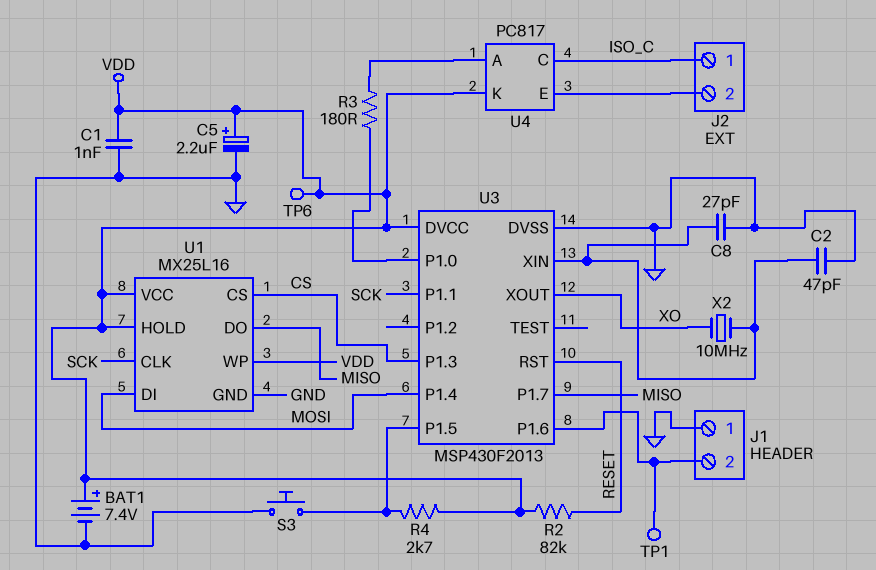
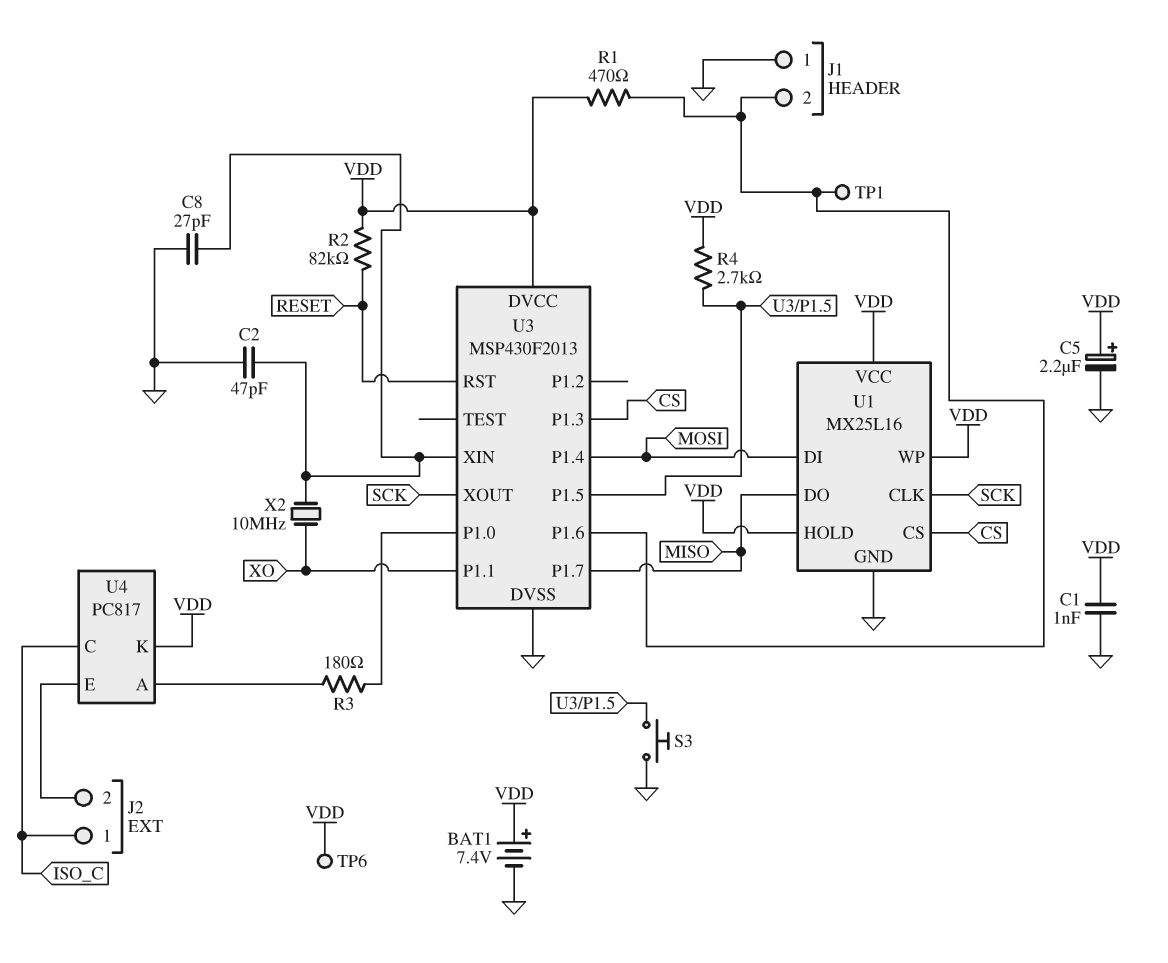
R1: none -> 470 (J1/2, VDD)
U3 pin P1.1: SCK -> XO
U3 pin XOUT: XO -> SCK

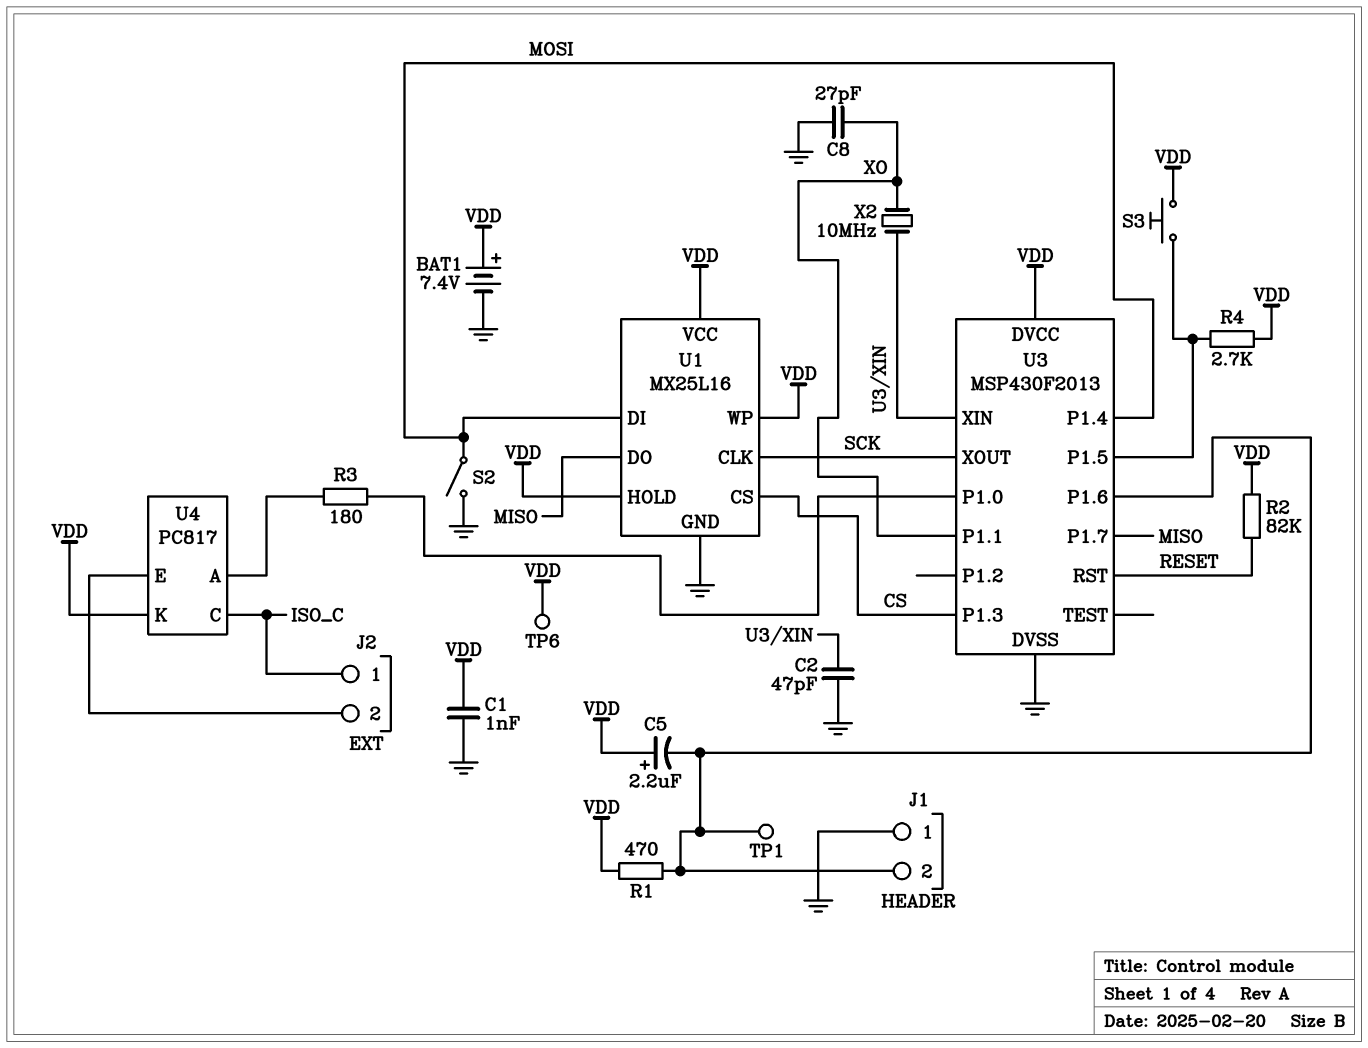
C5: 2.2uF (plus VDD, minus GND) -> 2.2uF (plus VDD, minus J1/2)
C8: 27pF (GND, U3/XIN) -> 27pF (GND, XO)
S2: none -> switch (GND, MOSI)
S3: button (GND, U3/P1.5) -> button (U3/P1.5, VDD)

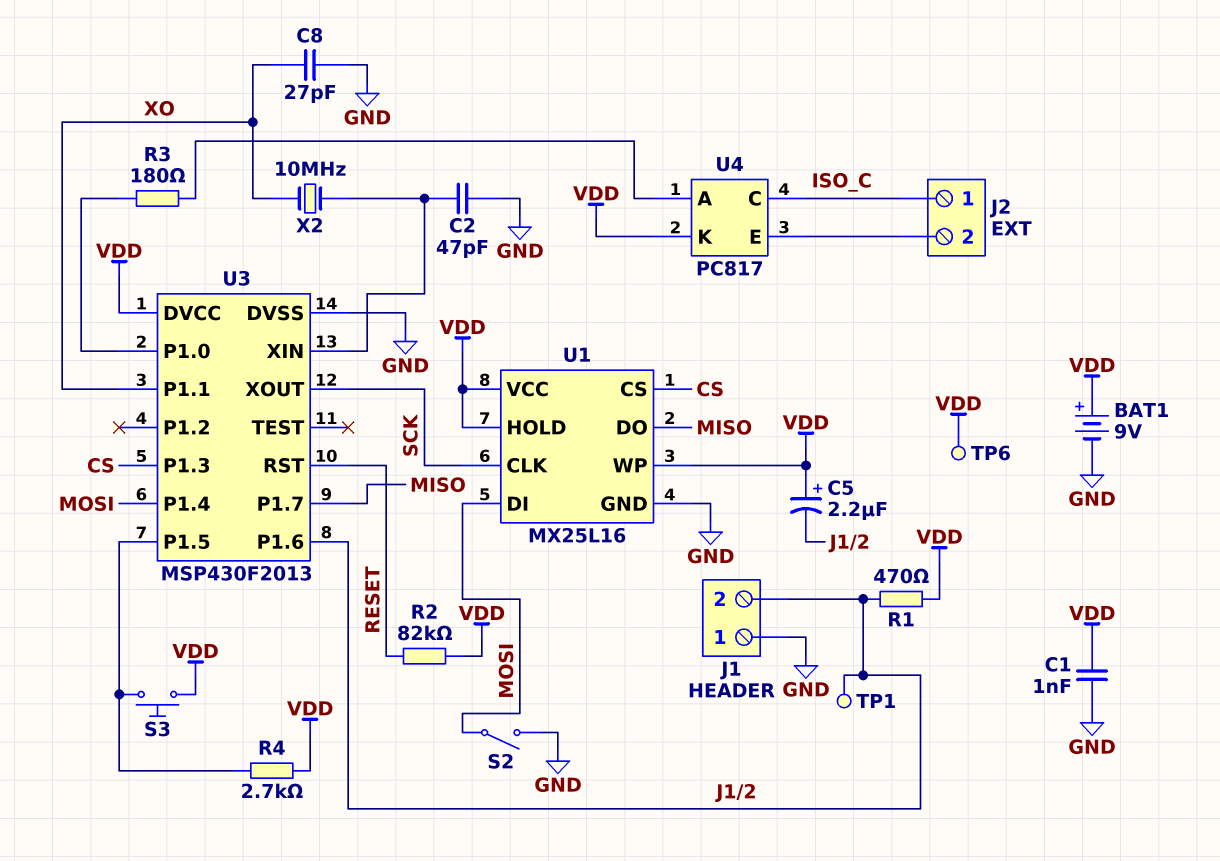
BAT1: 7.4V (plus VDD, minus GND) -> 9V (plus VDD, minus GND)

